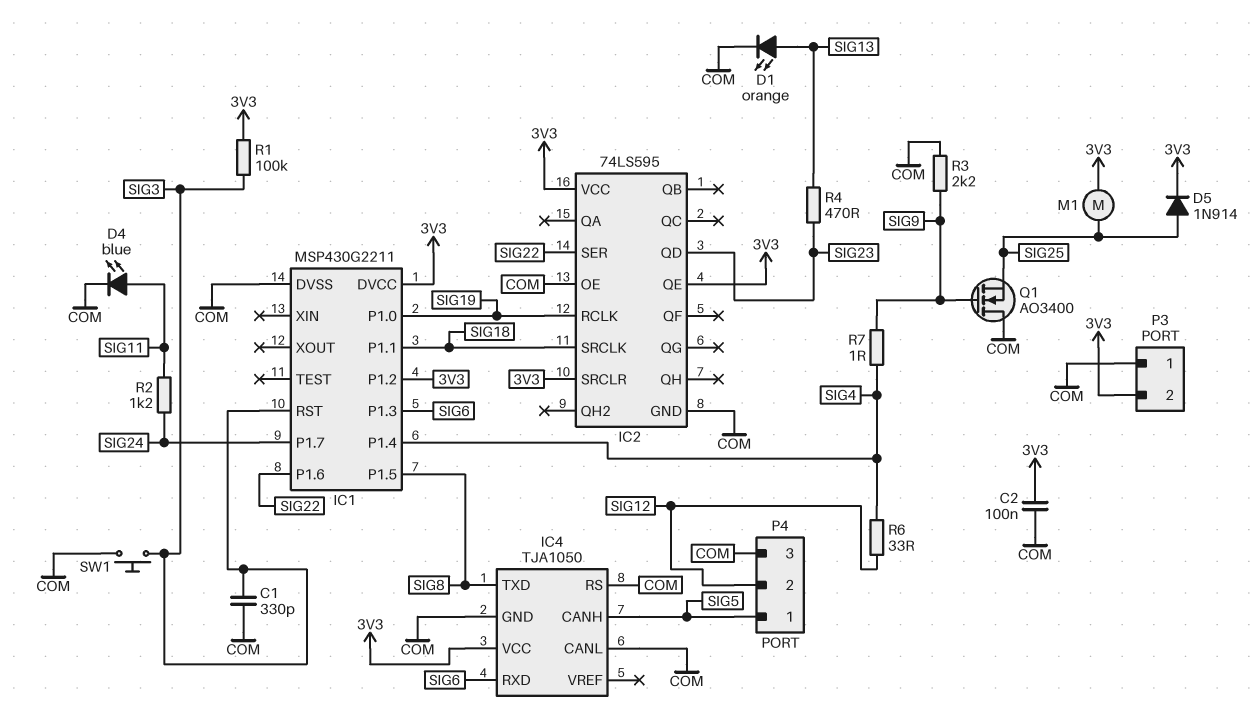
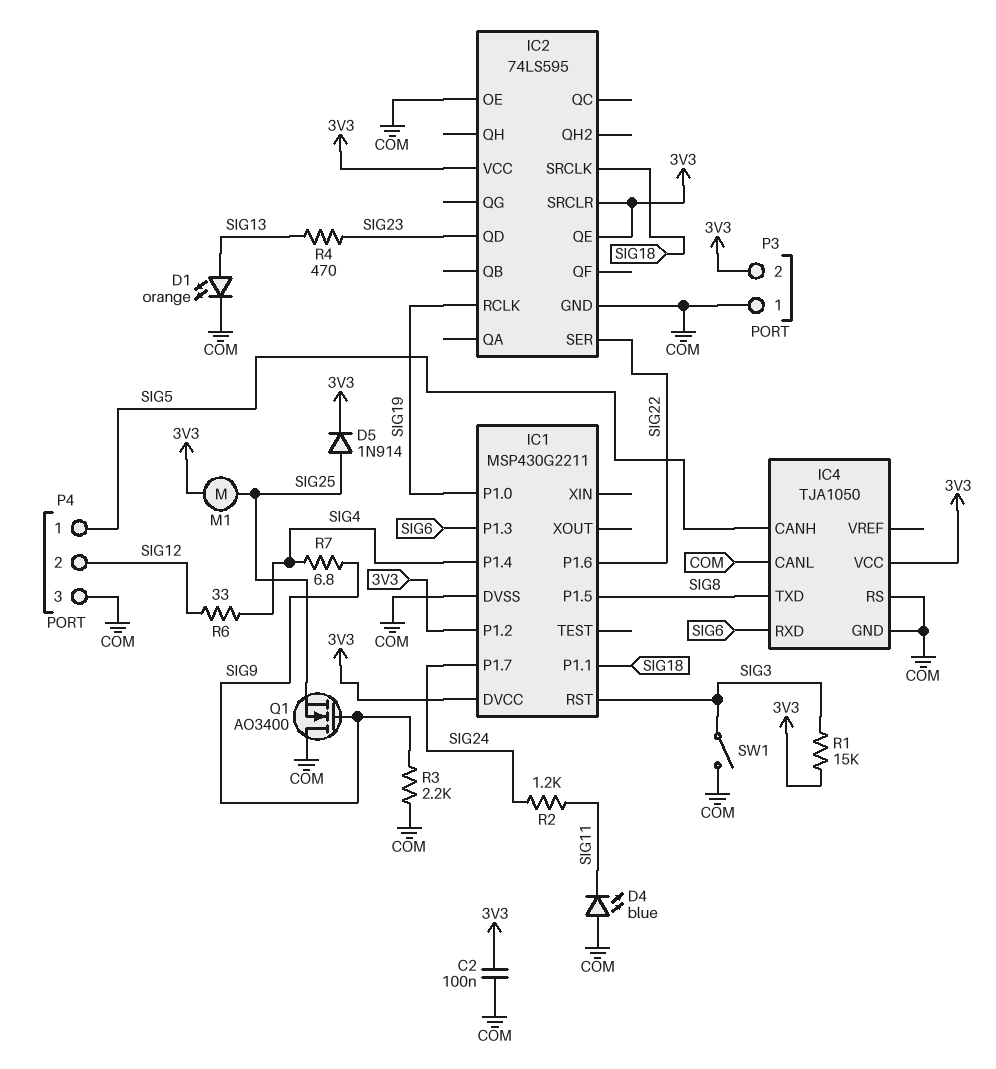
C1: 330pF (COM, SIG3) -> none
D4: LED blue (A SIG11, K COM) -> LED blue (A COM, K SIG11)
R1: 100k (3V3, SIG3) -> 15k (3V3, SIG3)
R7: 1 (SIG4, SIG9) -> 6.8 (SIG4, SIG9)
SW1: button (COM, SIG3) -> switch (COM, SIG3)

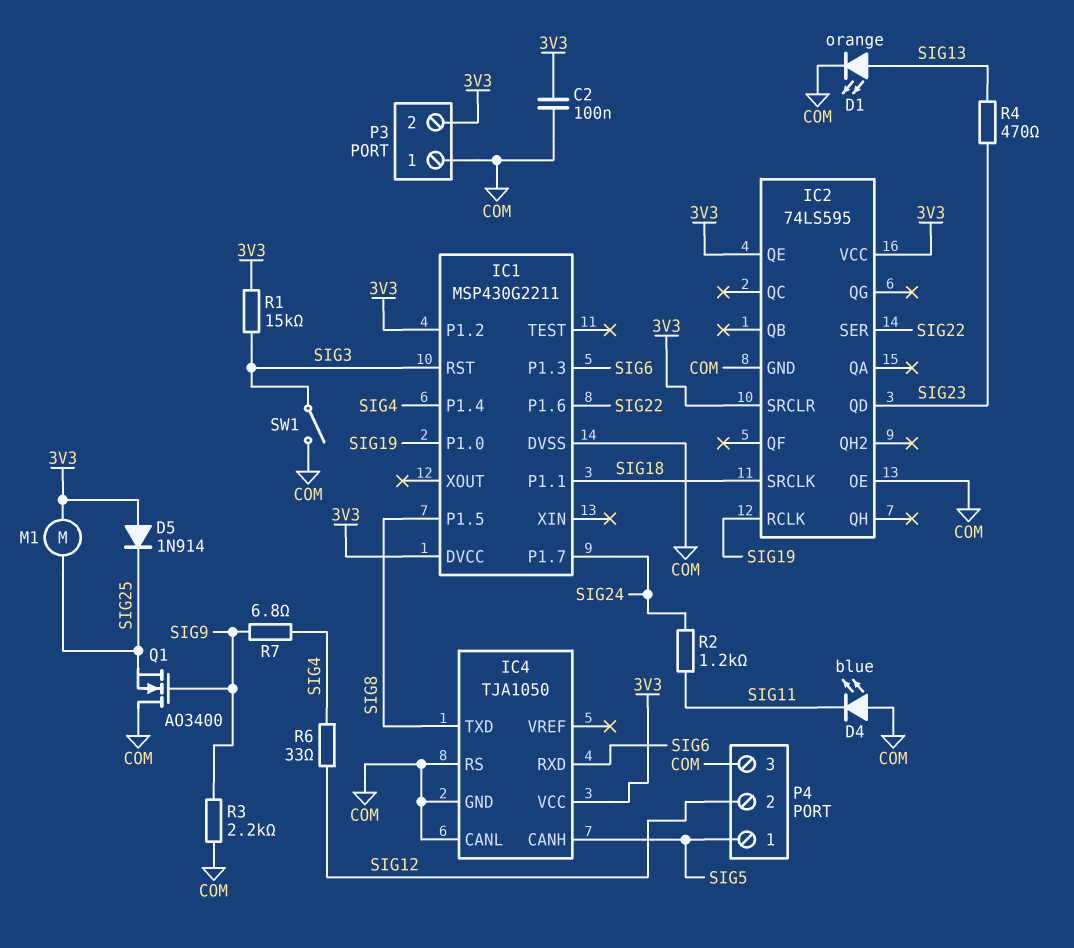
D5: diode 1N914 (A SIG25, K 3V3) -> diode 1N914 (A 3V3, K SIG25)

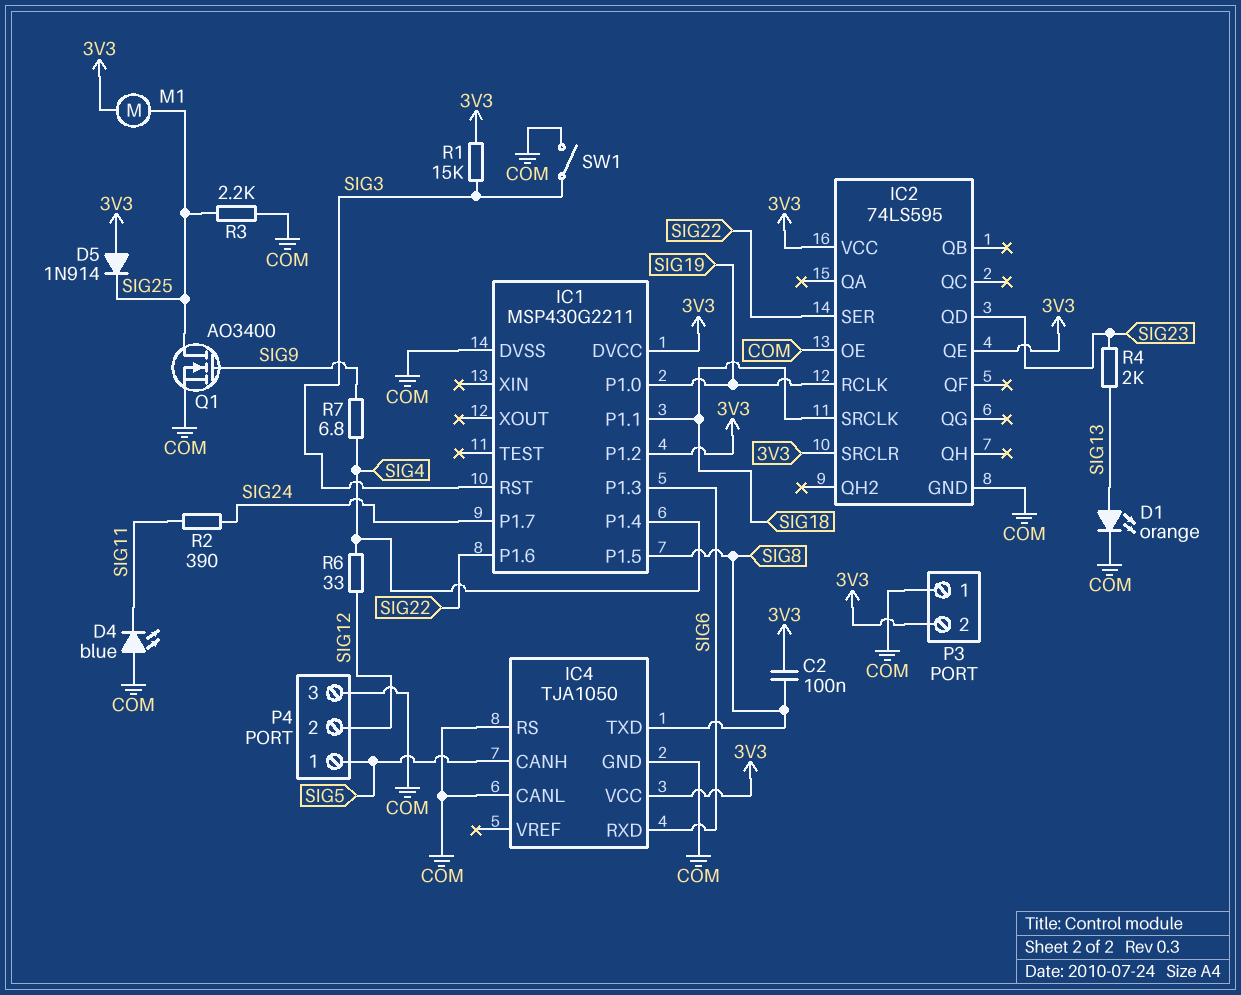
C2: 100nF (3V3, COM) -> 100nF (3V3, SIG8)
Q1: NMOS AO3400 (G SIG9, D COM, S SIG25) -> NMOS AO3400 (G SIG9, D SIG25, S COM)
R2: 1.2k (SIG11, SIG24) -> 390 (SIG11, SIG24)
R3: 2.2k (COM, SIG9) -> 2.2k (COM, SIG25)
R4: 470 (SIG13, SIG23) -> 2k (SIG13, SIG23)

